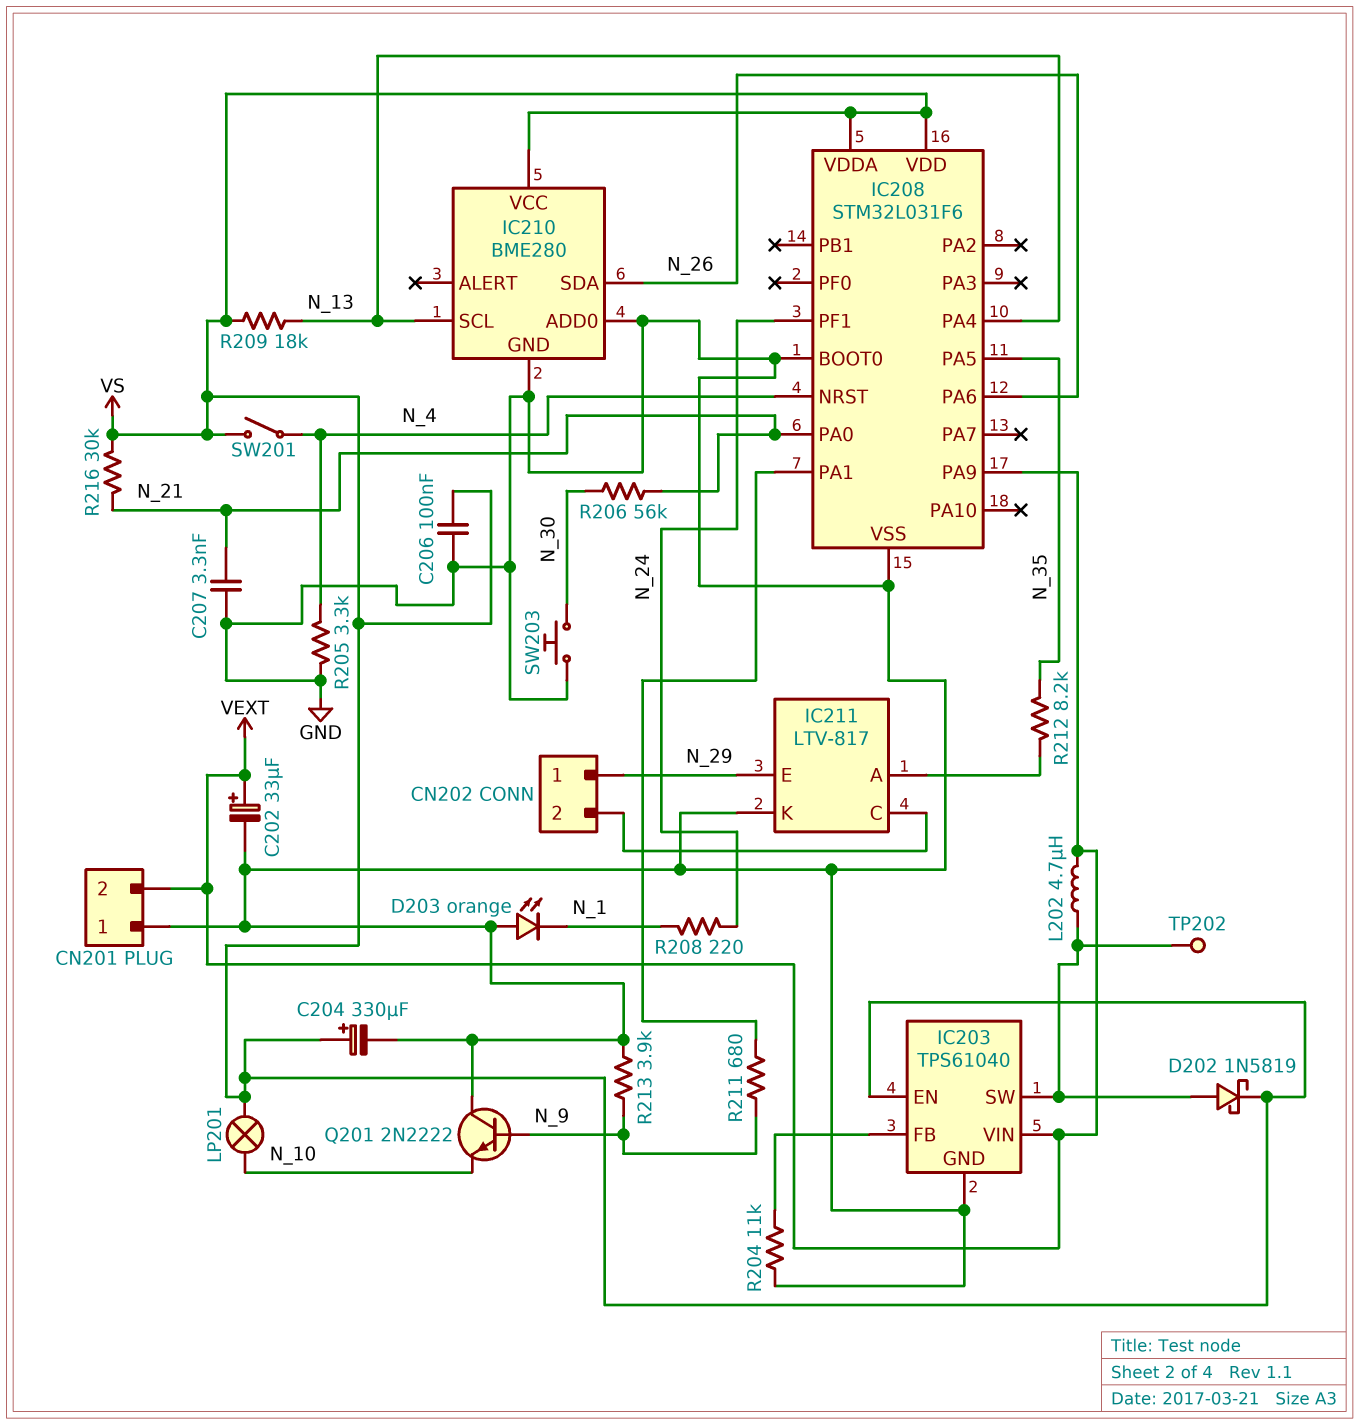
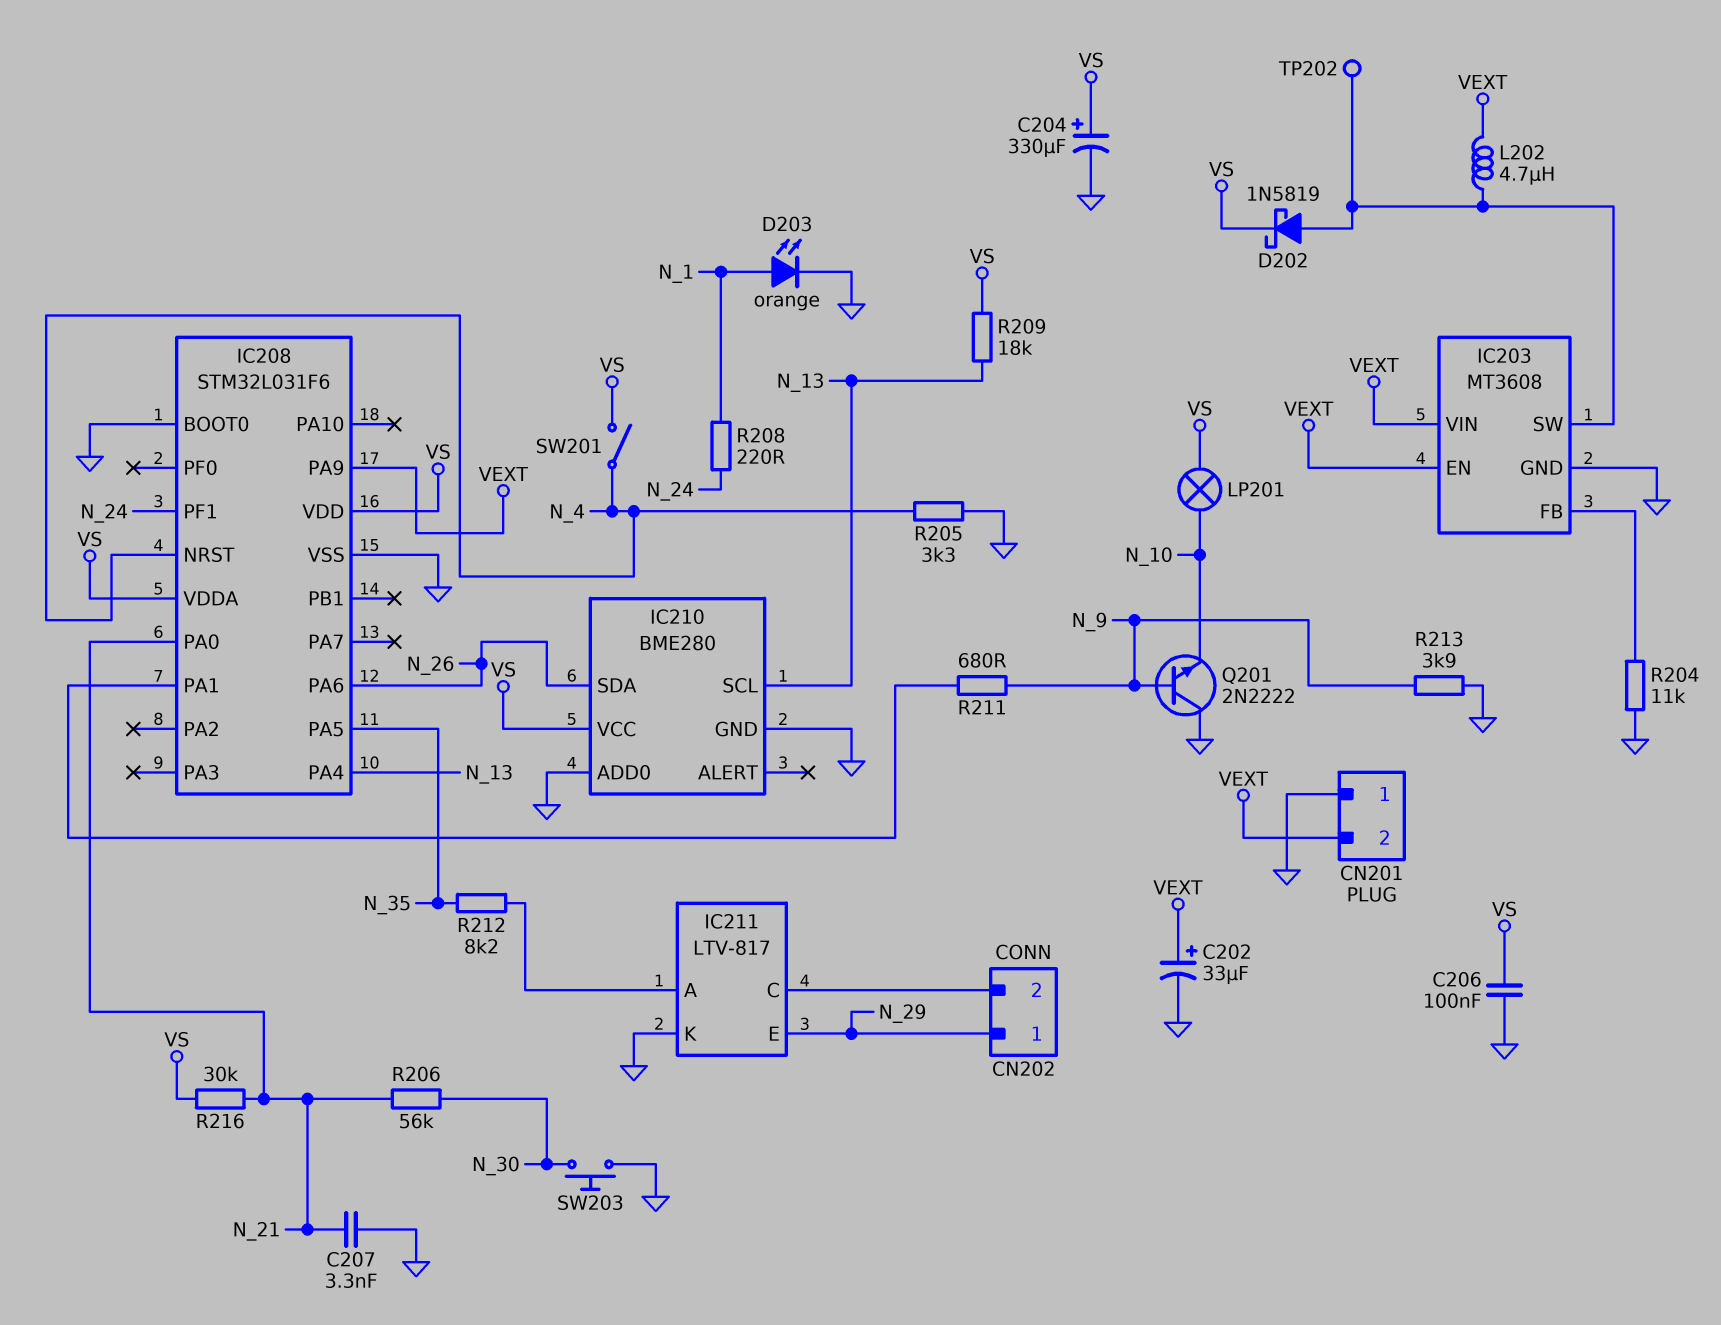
D203: LED orange (A GND, K N_1) -> LED orange (A N_1, K GND)
IC203: TPS61040 -> MT3608
IC203 pin EN: VS -> VEXT

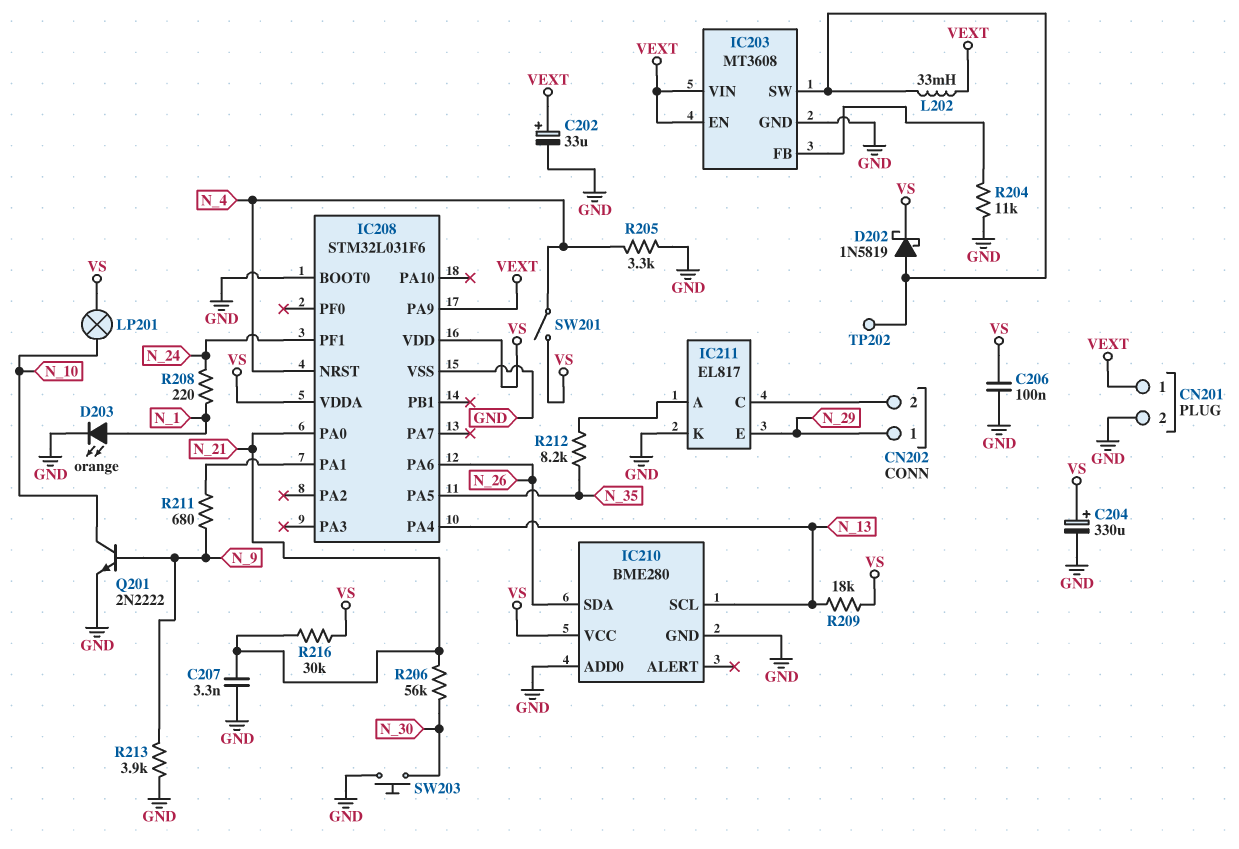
CN201 pin 1: GND -> VEXT
CN201 pin 2: VEXT -> GND
IC211: LTV-817 -> EL817
L202: 4.7uH (IC203/SW, VEXT) -> 33mH (IC203/SW, VEXT)
Q201: NPN 2N2222 (B N_9, C GND, E N_10) -> NPN 2N2222 (B N_9, C N_10, E GND)

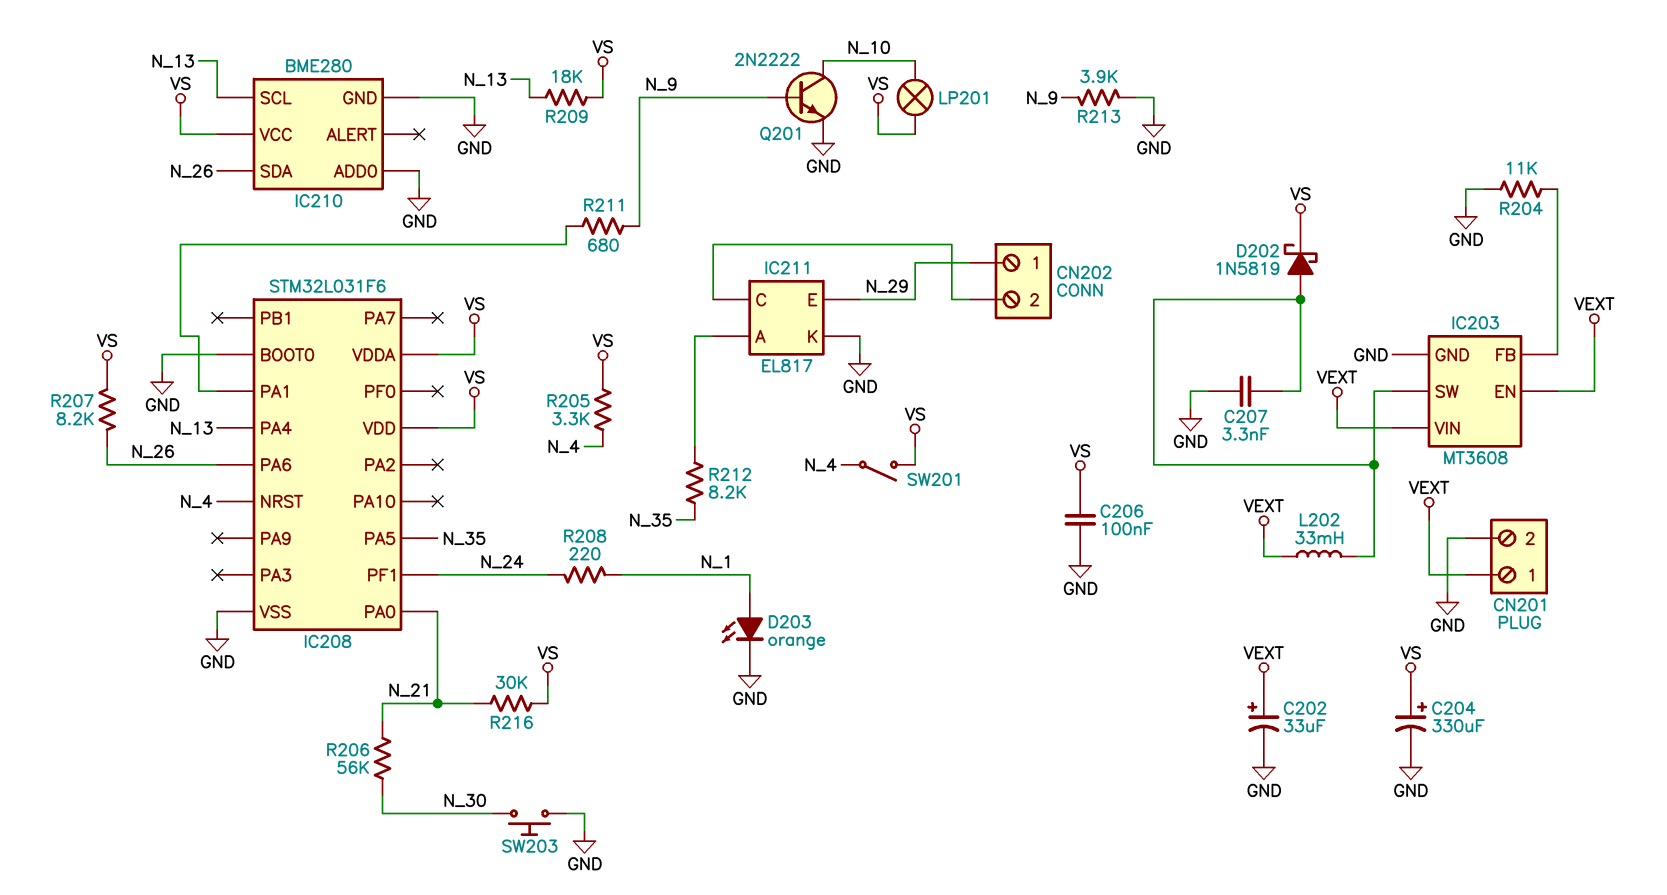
C207: 3.3nF (GND, N_21) -> 3.3nF (GND, IC203/SW)
IC208 pin PA9: VEXT -> none
R205: 3.3k (GND, N_4) -> 3.3k (N_4, VS)
R207: none -> 8.2k (N_26, VS)
TP202: test point (IC203/SW) -> none

